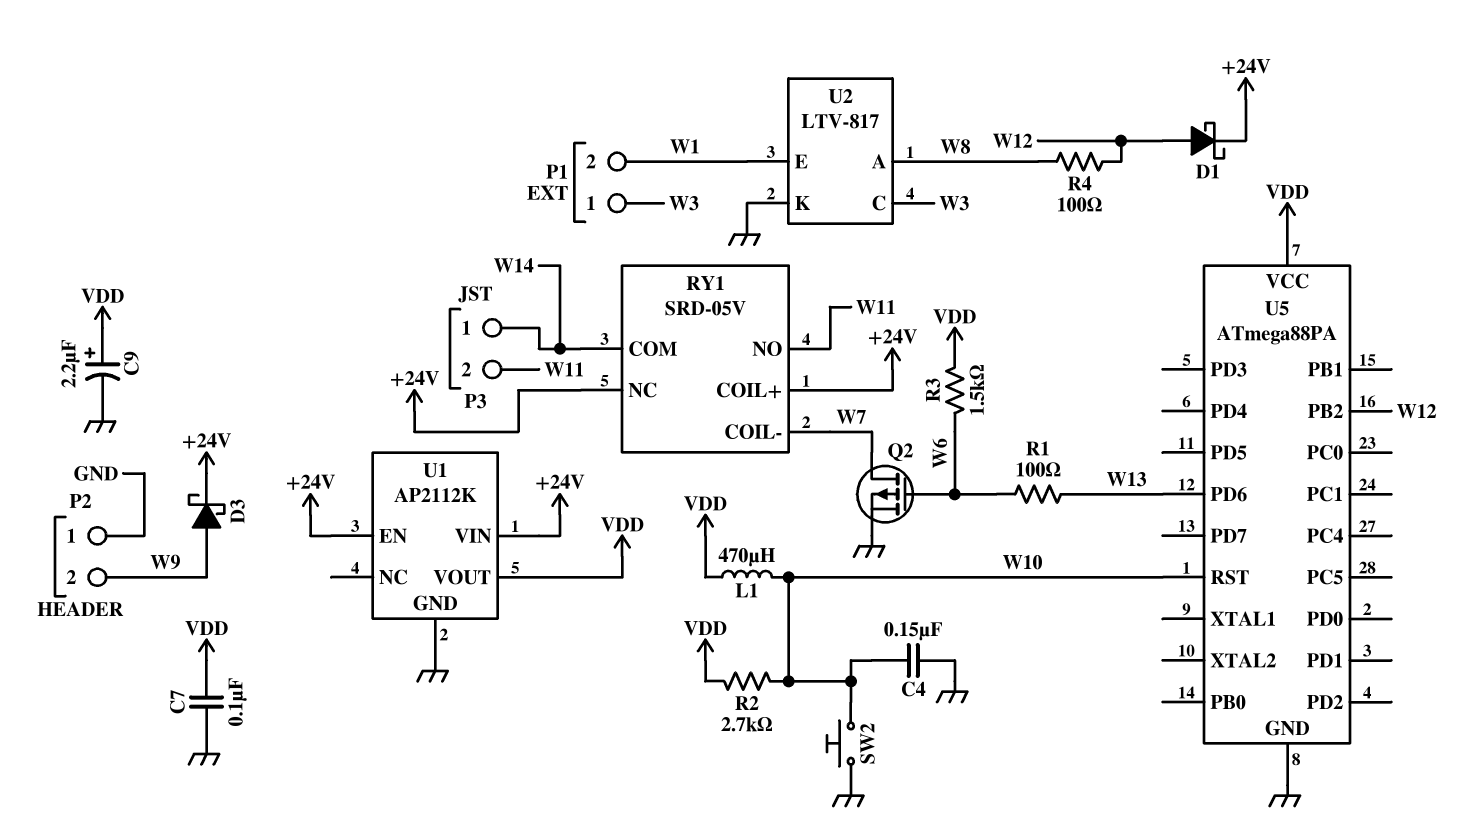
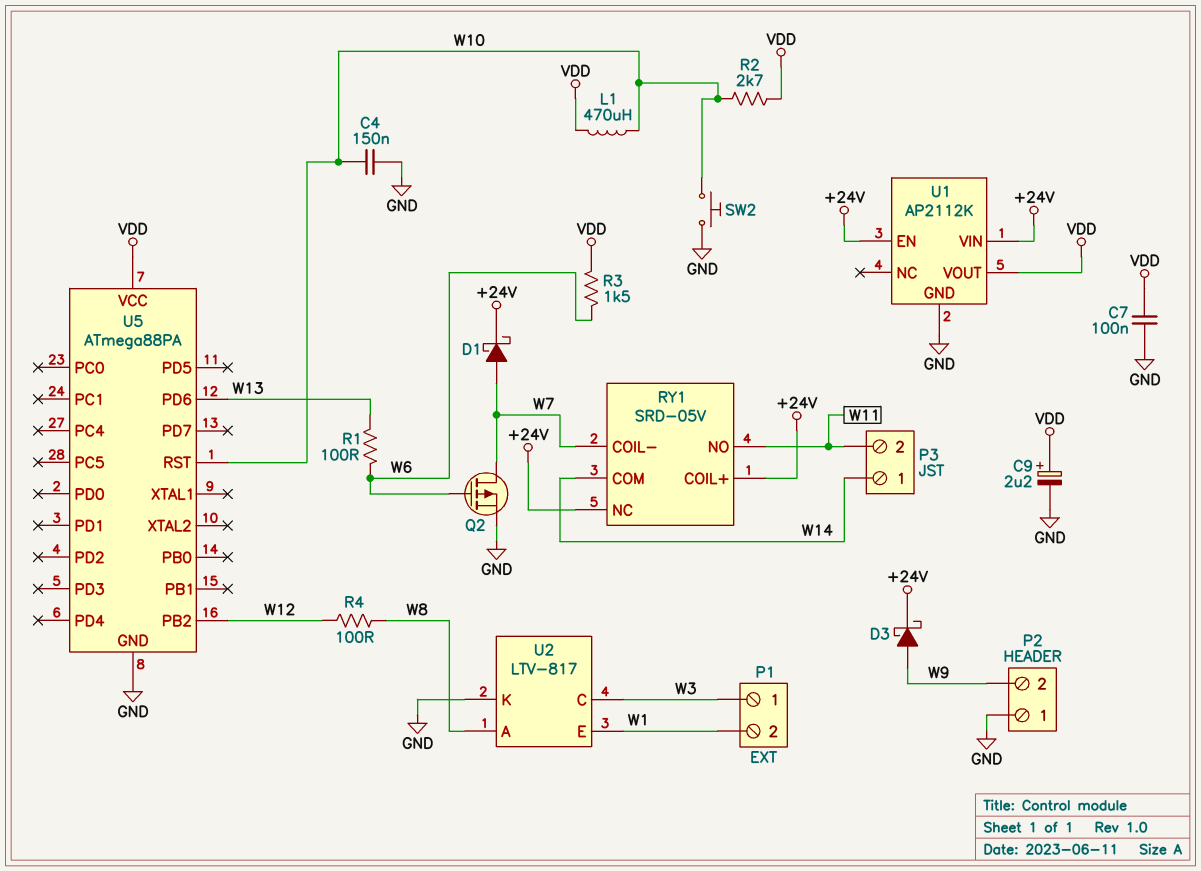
D1: schottky (A W12, K +24V) -> schottky (A W7, K +24V)

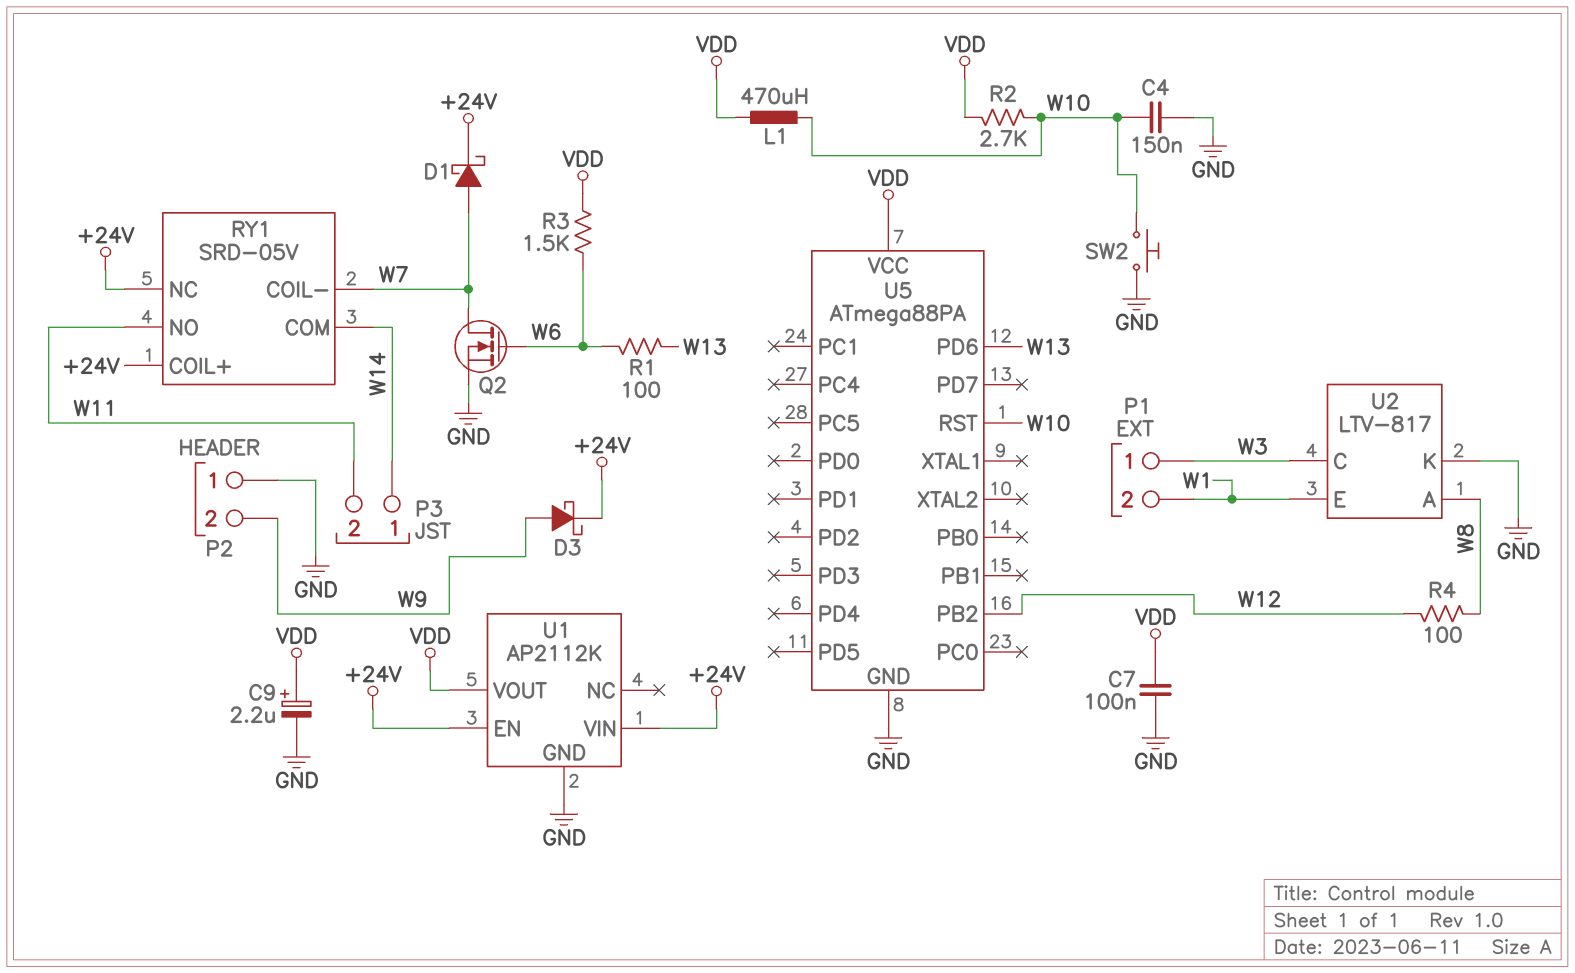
Q2: PMOS (G W6, D W7, S GND) -> NMOS (G W6, D W7, S GND)

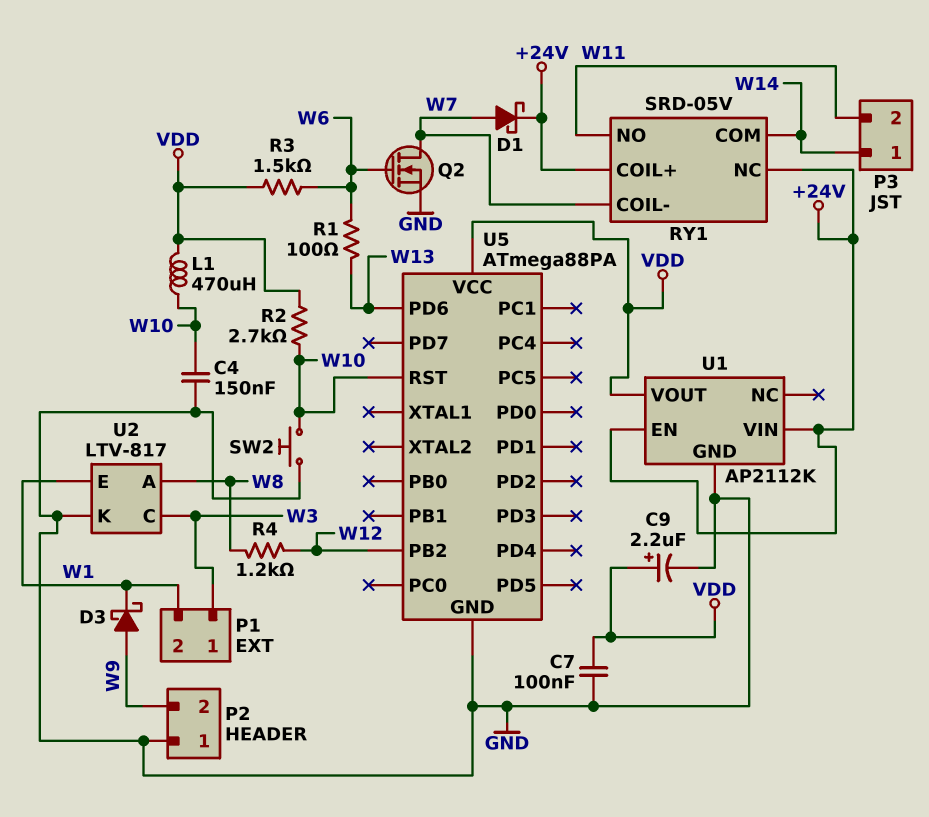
D3: schottky (A W9, K +24V) -> schottky (A W9, K W1)
R4: 100 (W8, W12) -> 1.2k (W8, W12)

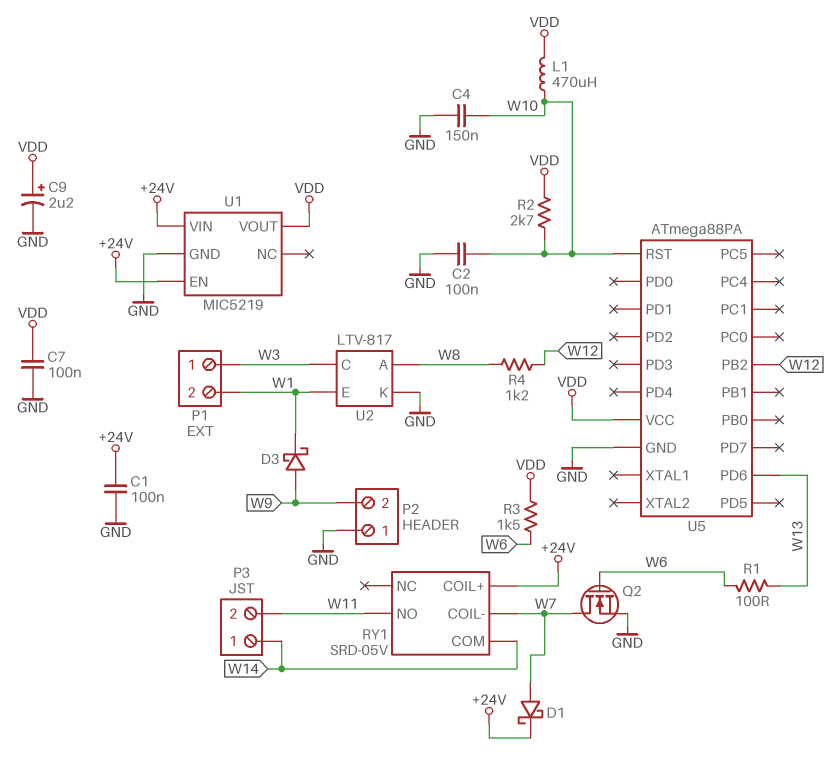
C1: none -> 100nF (+24V, GND)
C2: none -> 100nF (GND, W10)
RY1 pin NC: +24V -> none
SW2: button (GND, W10) -> none
U1: AP2112K -> MIC5219

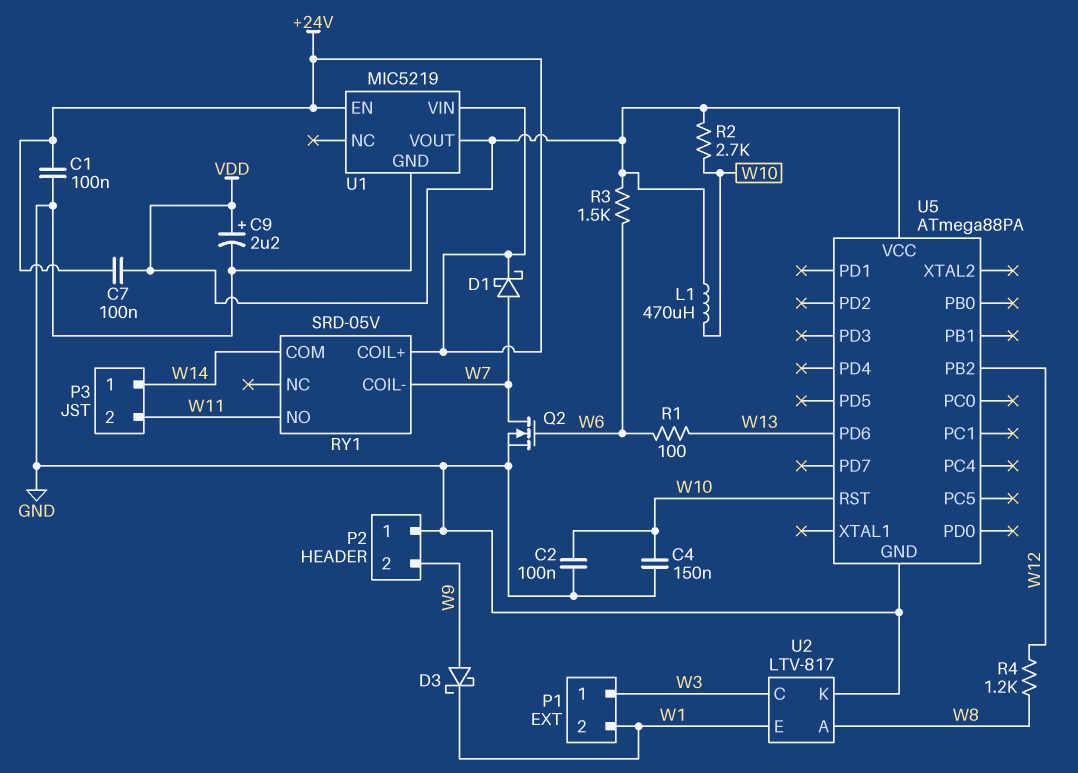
C7: 100nF (GND, VDD) -> 100nF (+24V, VDD)

